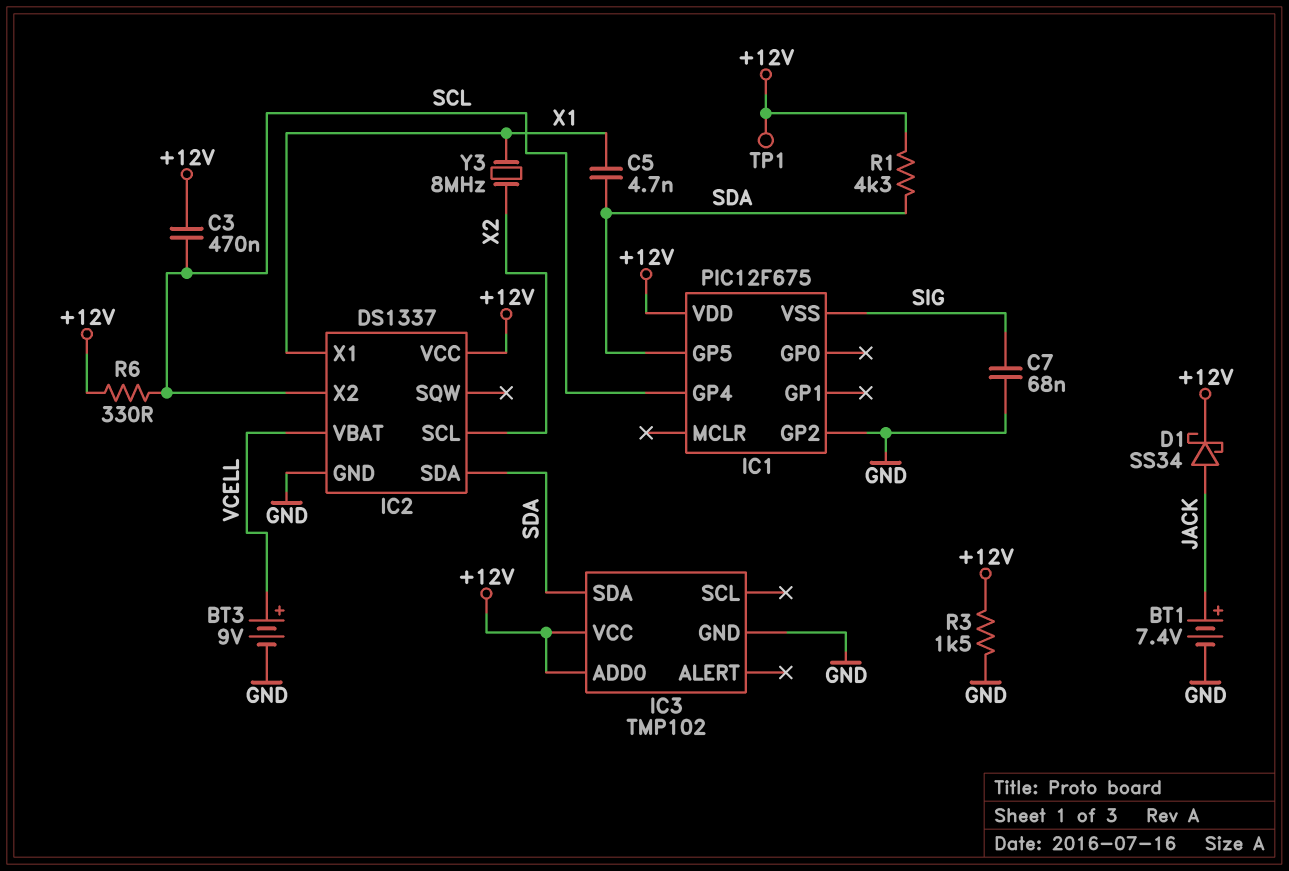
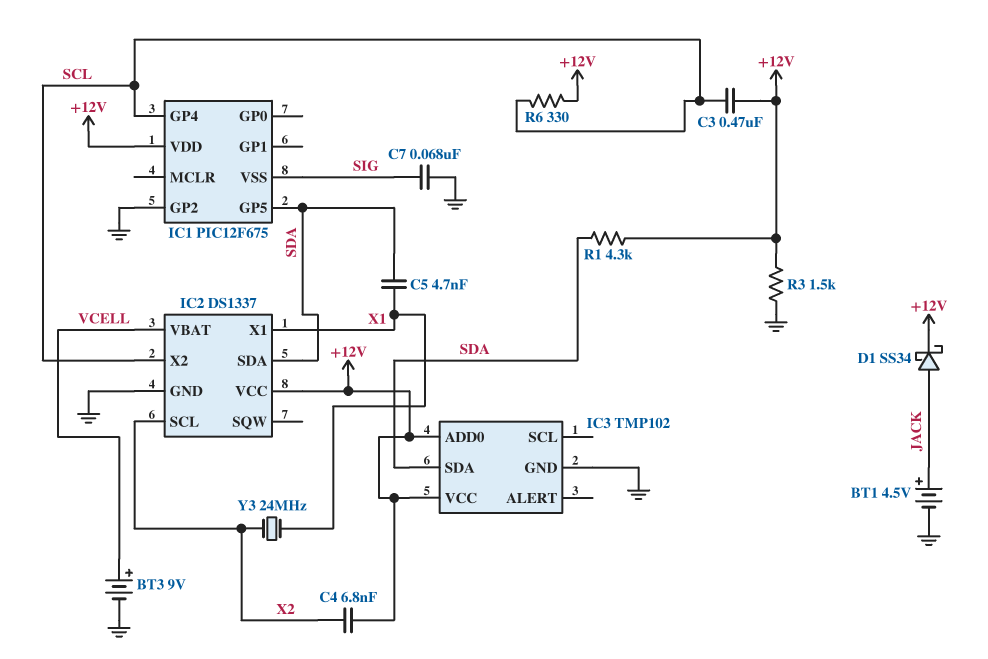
BT1: 7.4V (plus JACK, minus GND) -> 4.5V (plus JACK, minus GND)
C4: none -> 6.8nF (+12V, X2)
TP1: test point (+12V) -> none
Y3: 8MHz (X1, X2) -> 24MHz (X1, X2)

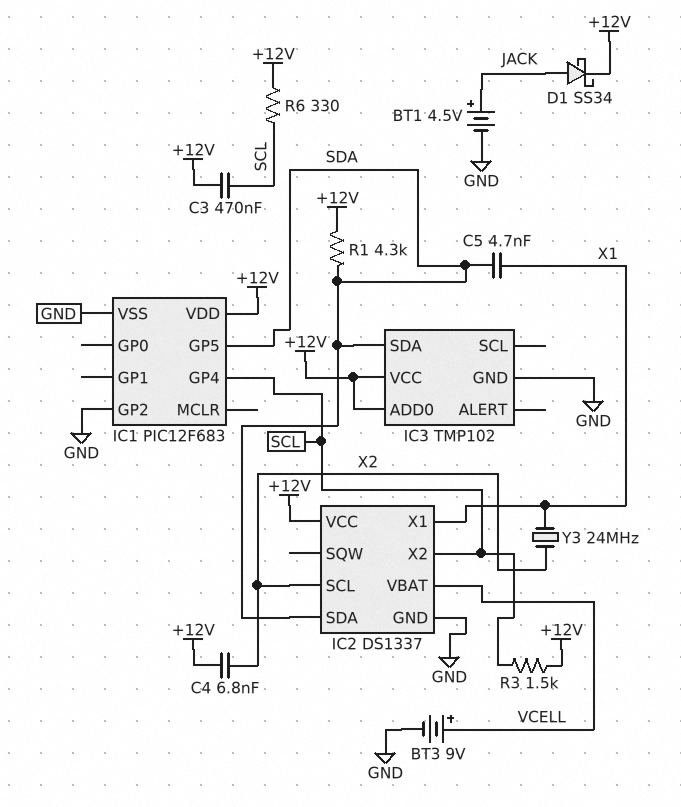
C7: 68nF (GND, SIG) -> none
IC1: PIC12F675 -> PIC12F683
IC1 pin VSS: SIG -> GND
R3: 1.5k (+12V, GND) -> 1.5k (+12V, SCL)

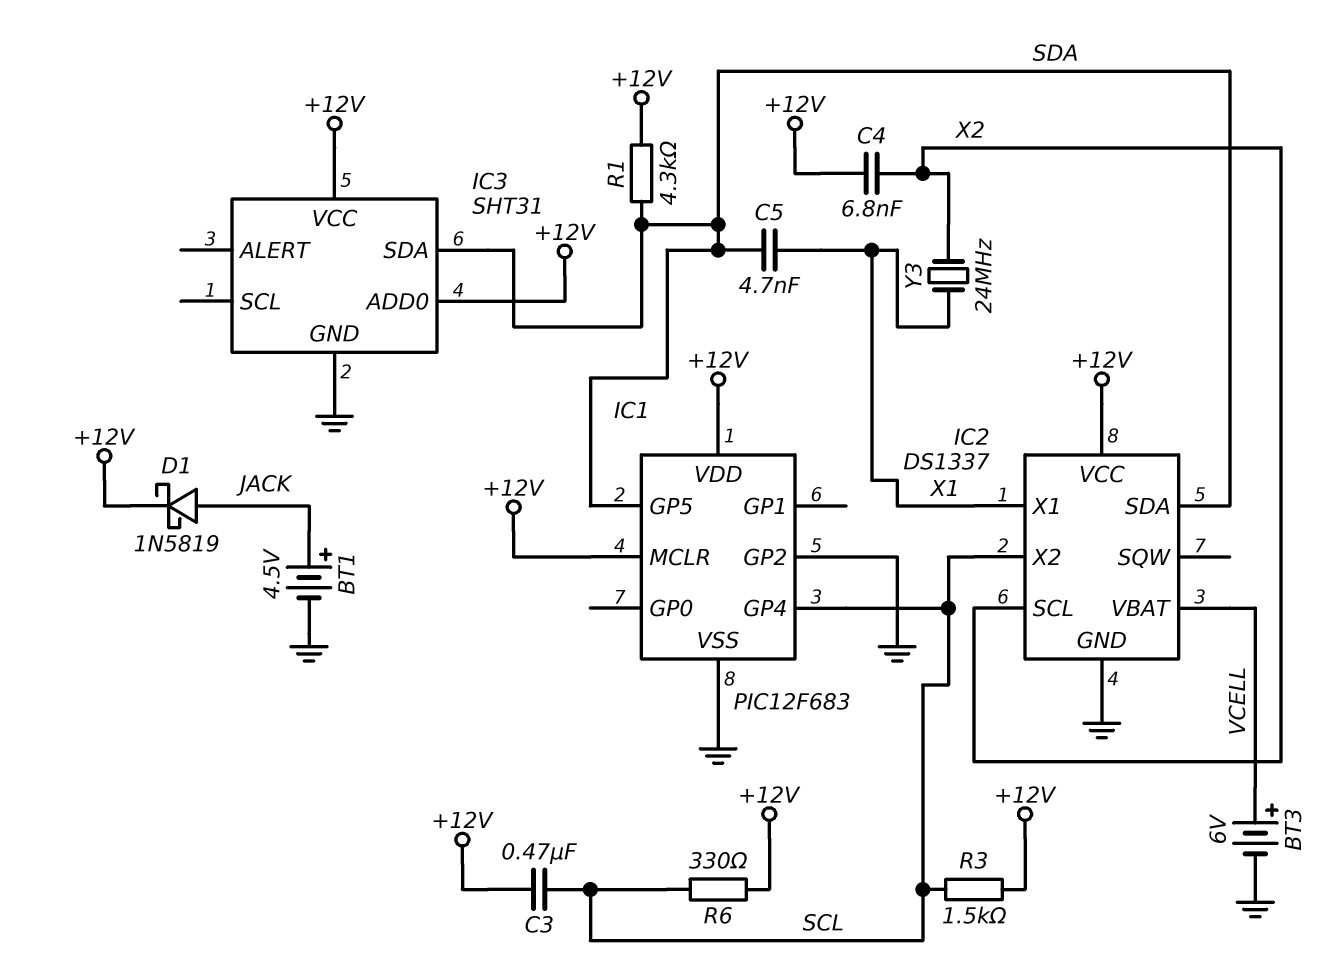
BT3: 9V (plus VCELL, minus GND) -> 6V (plus VCELL, minus GND)
D1: schottky SS34 (A JACK, K +12V) -> schottky 1N5819 (A JACK, K +12V)
IC1 pin MCLR: none -> +12V
IC3: TMP102 -> SHT31

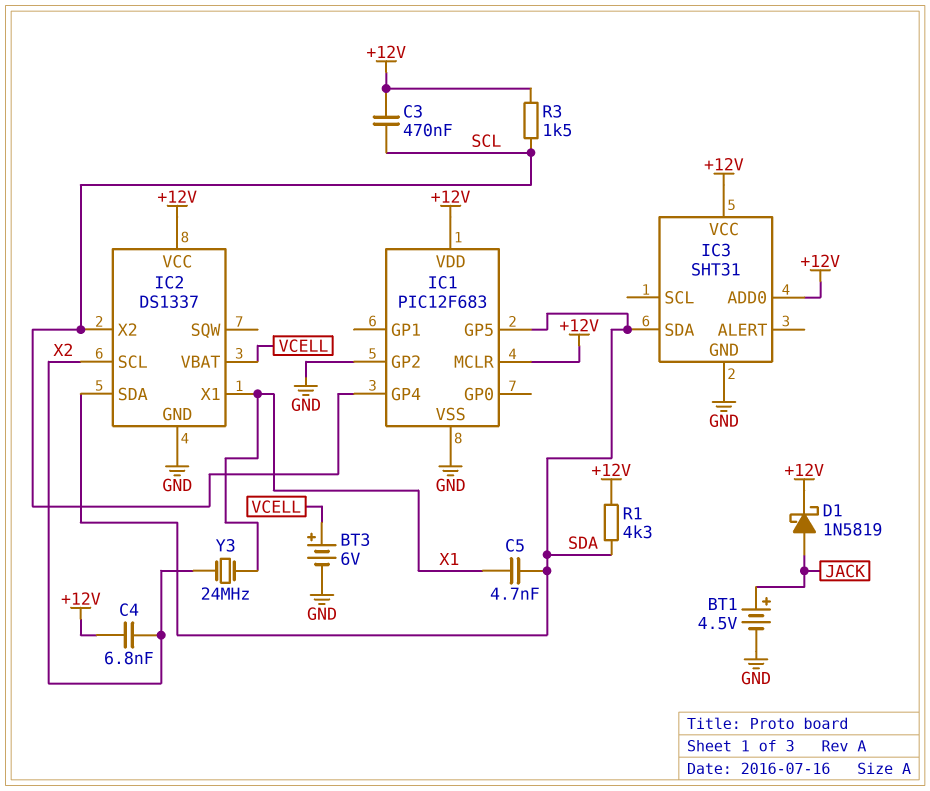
R6: 330 (+12V, SCL) -> none

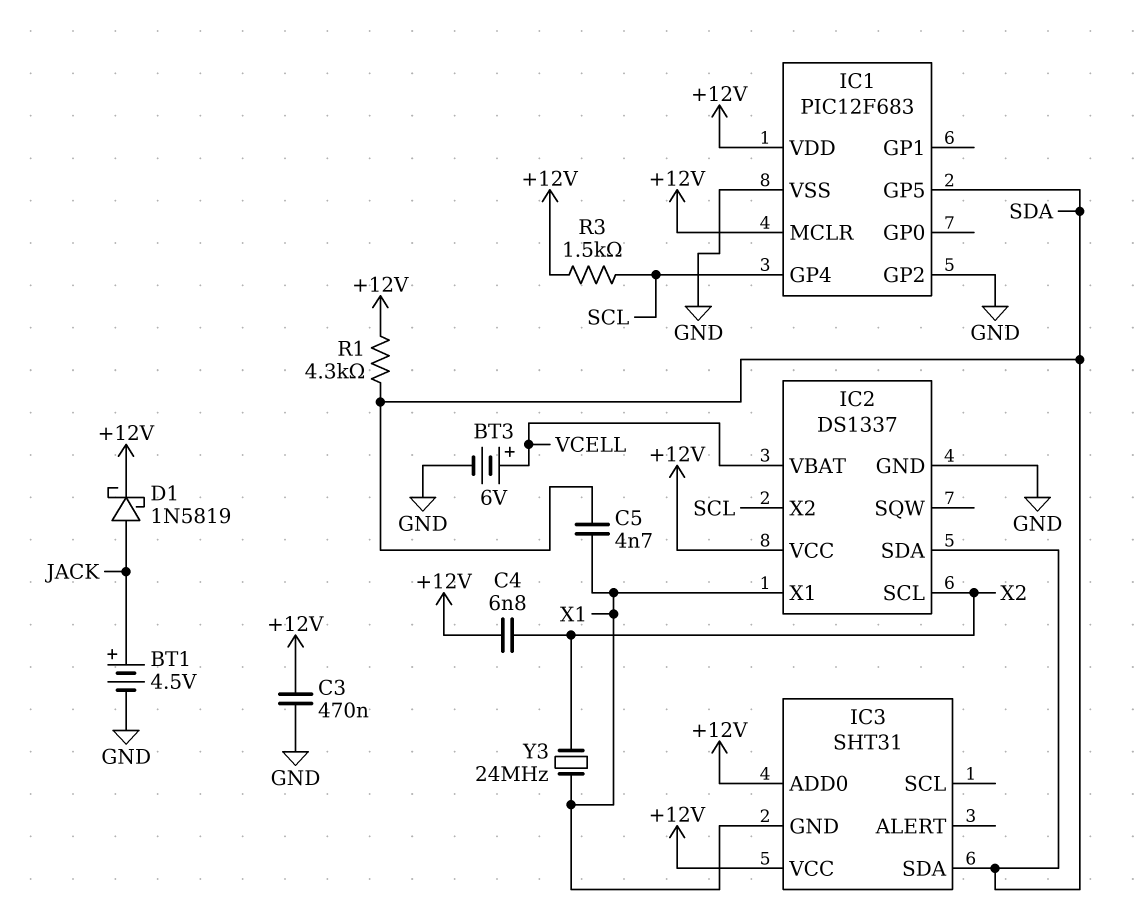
C3: 470nF (+12V, SCL) -> 470nF (+12V, GND)
IC3 pin GND: GND -> X1

